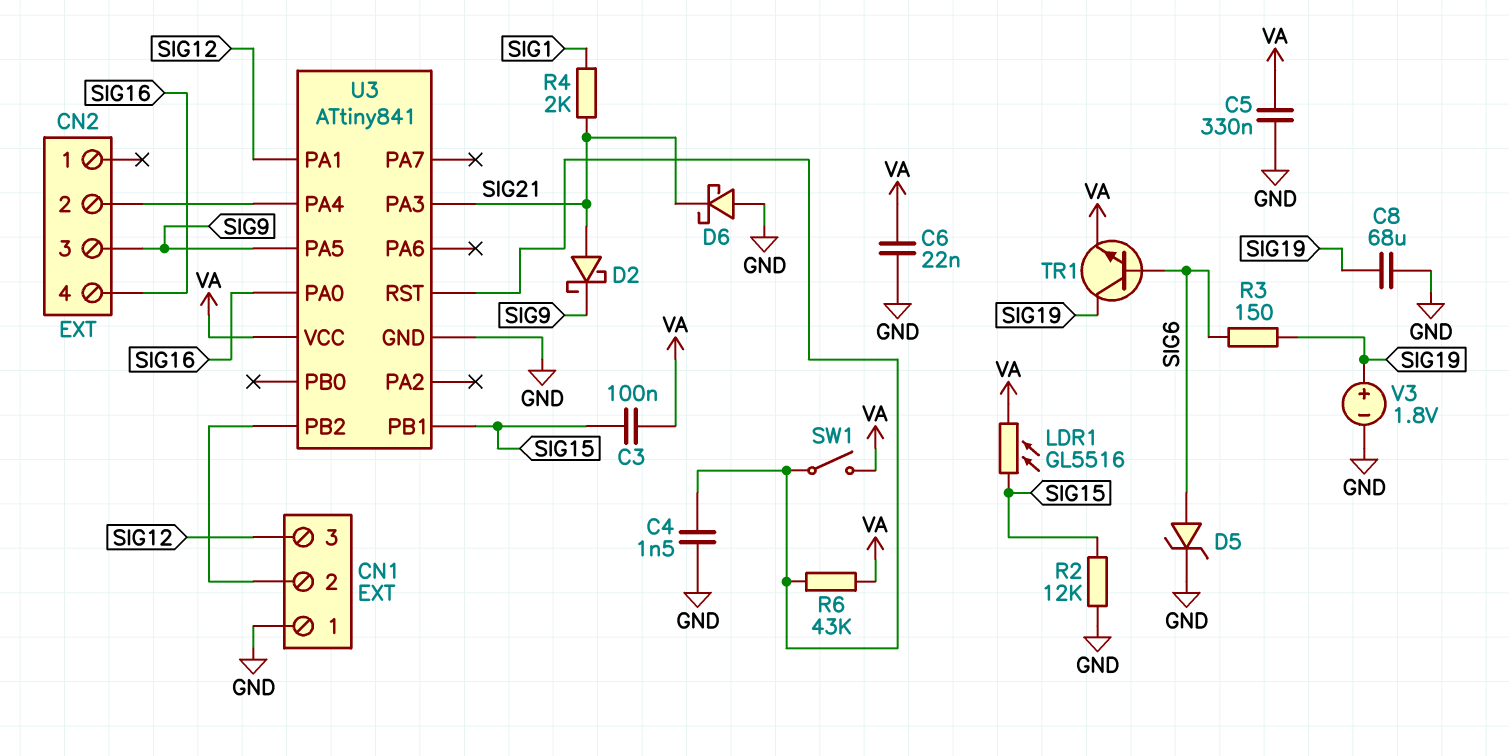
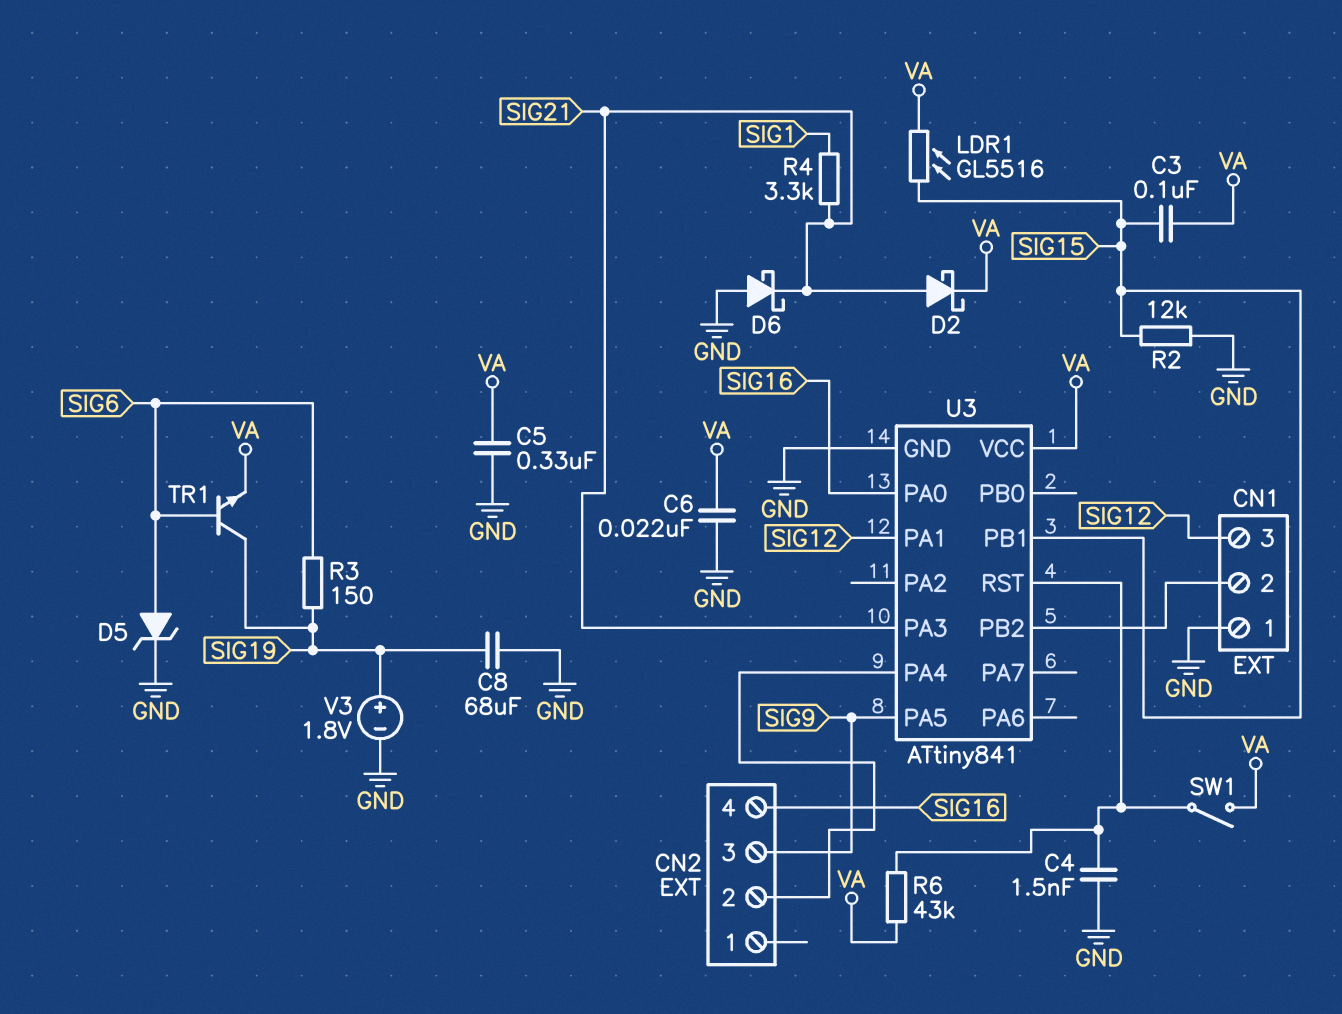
D2: schottky (A SIG21, K SIG9) -> schottky (A SIG21, K VA)
R4: 2k (SIG1, SIG21) -> 3.3k (SIG1, SIG21)

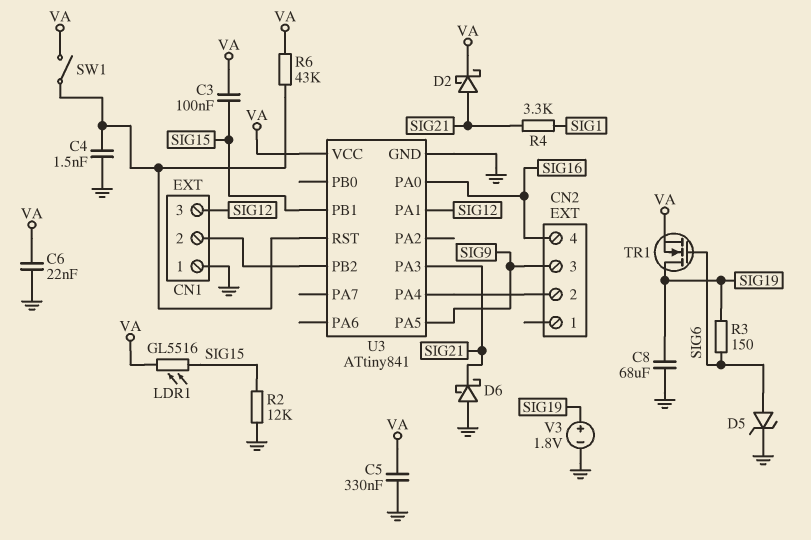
TR1: NPN (B SIG6, C SIG19, E VA) -> NMOS (G SIG6, D SIG19, S VA)

